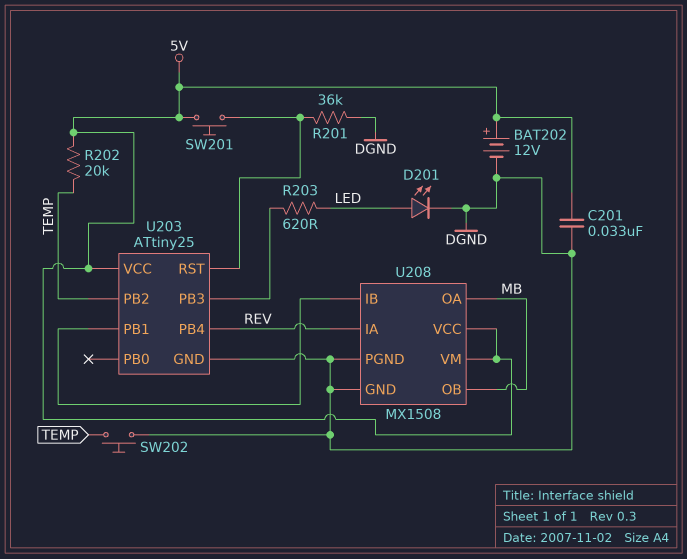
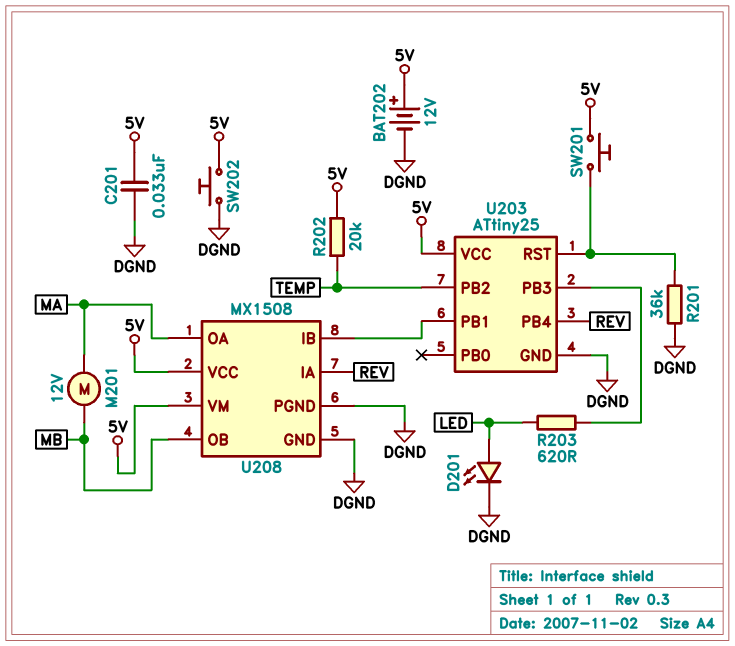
M201: none -> motor 12V (MA, MB)
SW202: button (DGND, TEMP) -> button (5V, DGND)
U208 pin OA: MB -> MA

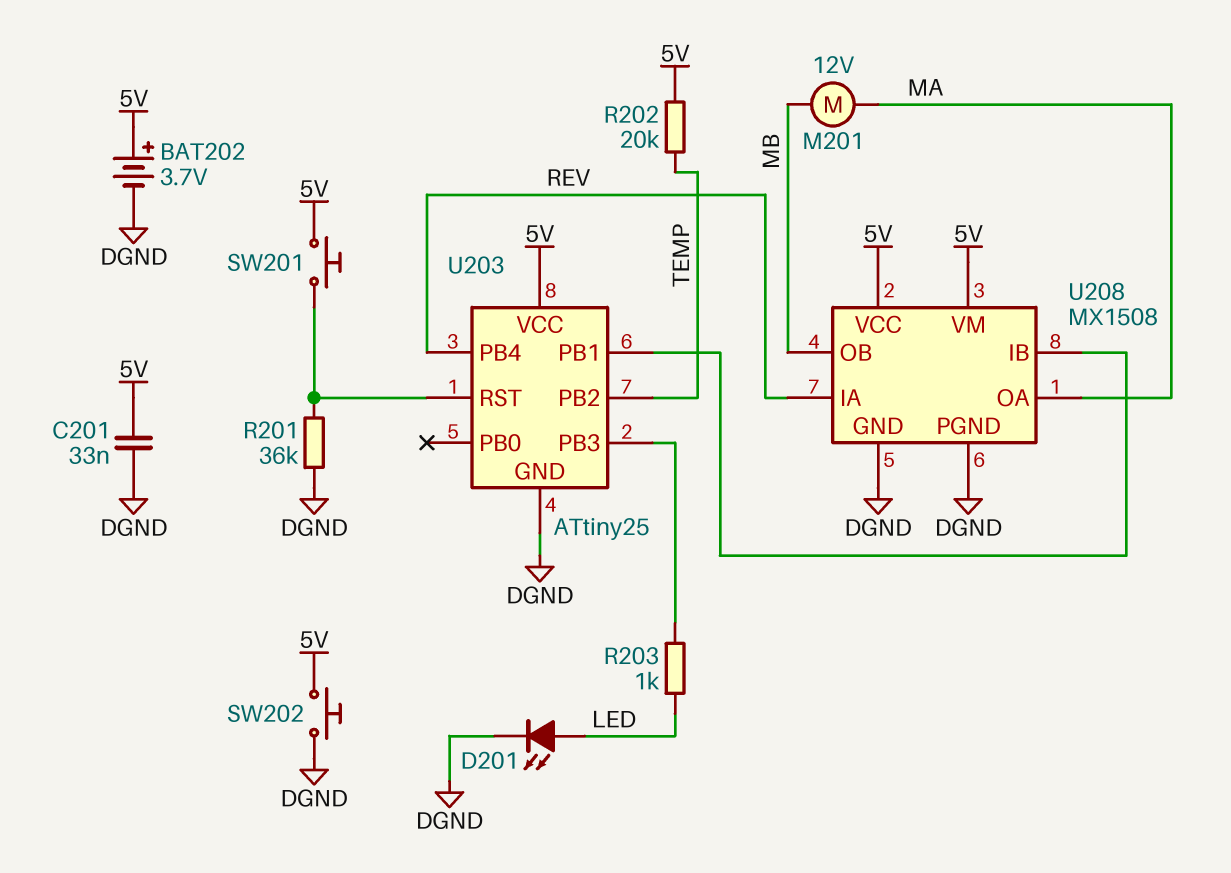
BAT202: 12V (plus 5V, minus DGND) -> 3.7V (plus 5V, minus DGND)
R203: 620 (LED, U203/PB3) -> 1k (LED, U203/PB3)

